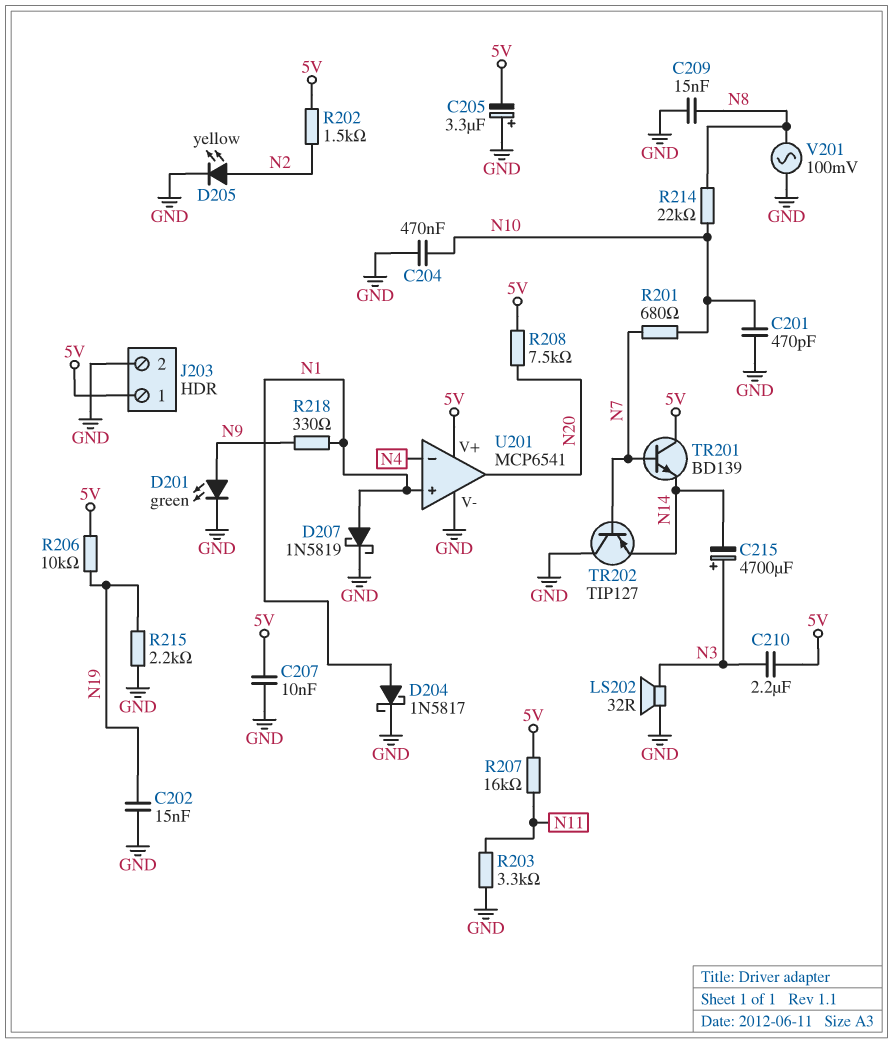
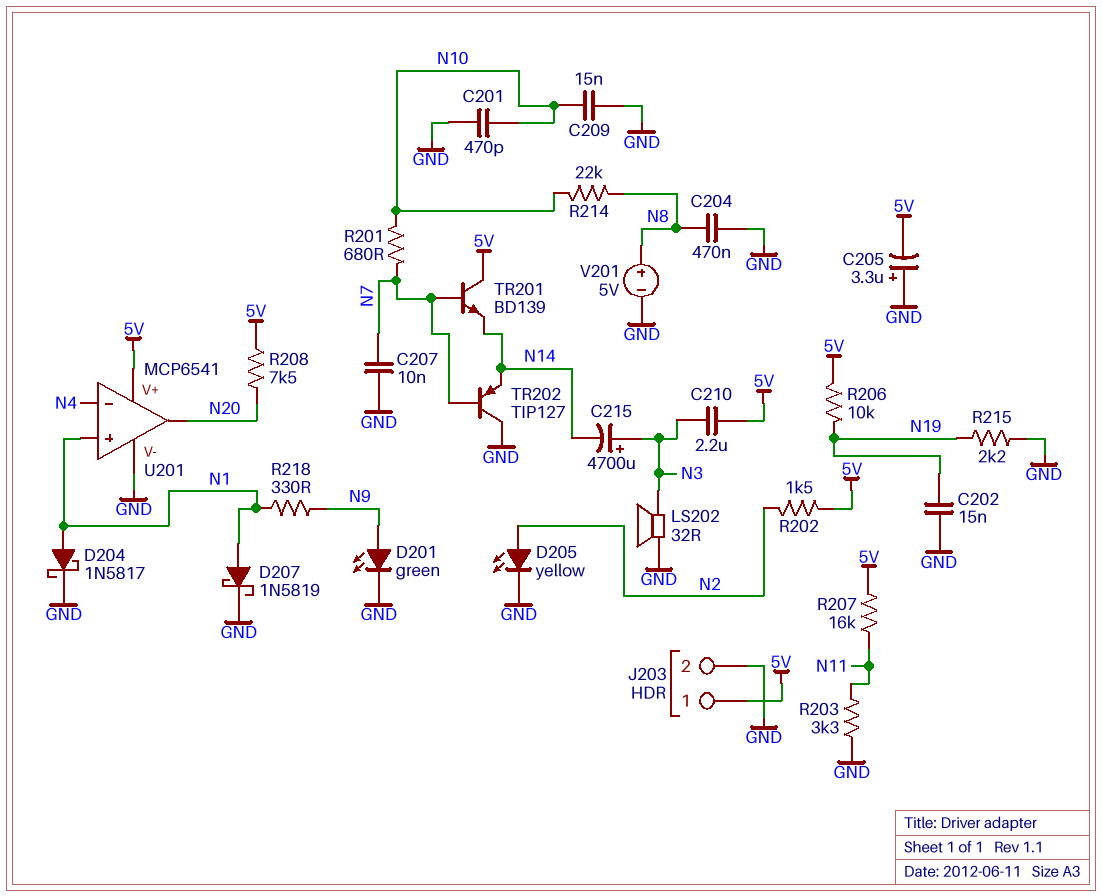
C204: 470nF (GND, N10) -> 470nF (GND, N8)
C207: 10nF (5V, GND) -> 10nF (GND, N7)
C209: 15nF (GND, N8) -> 15nF (GND, N10)
V201: AC 100mV (GND, N8) -> 5V (plus N8, minus GND)

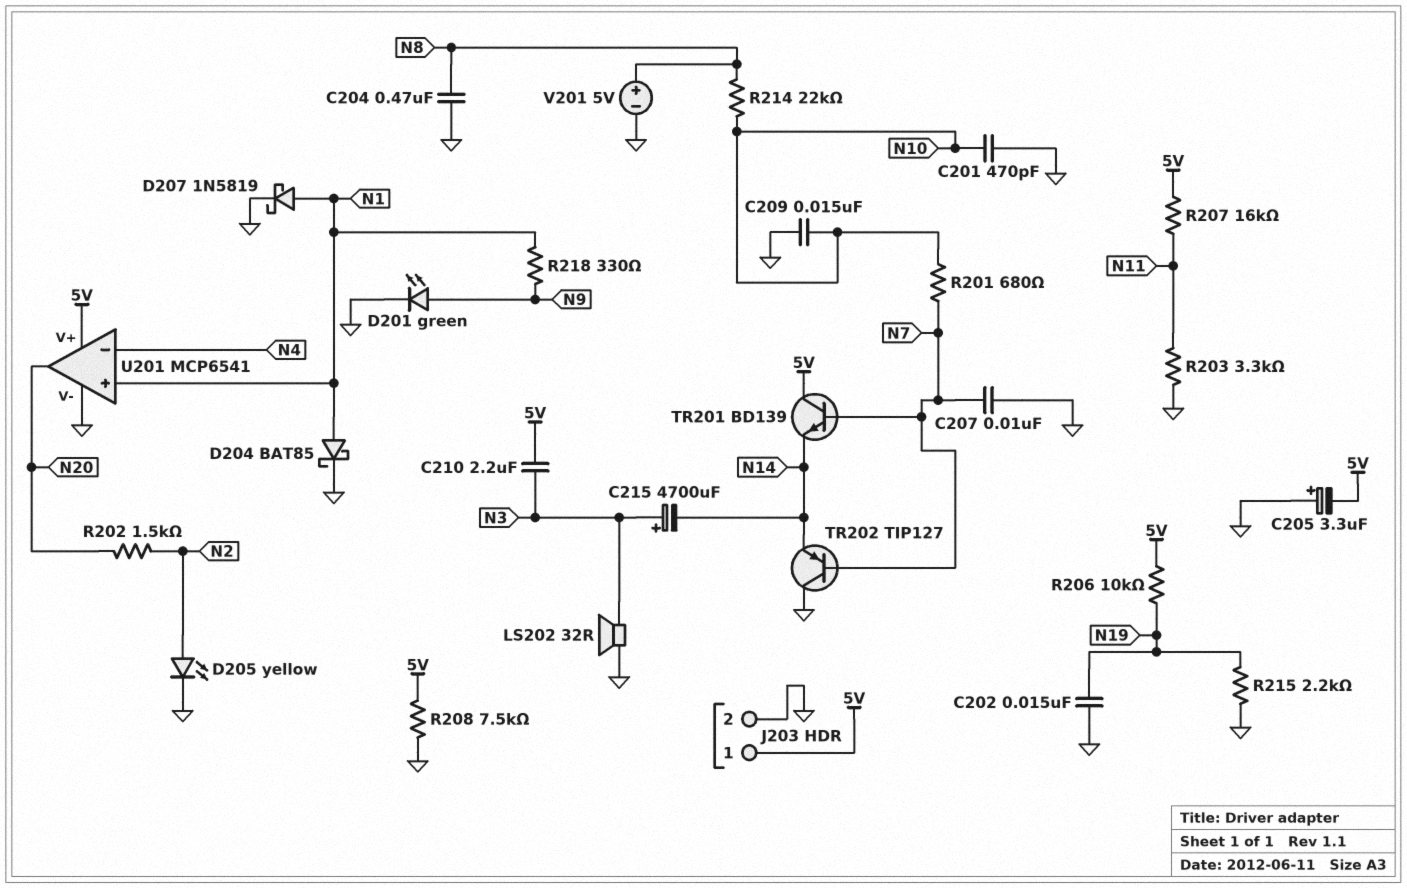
D204: schottky 1N5817 (A N1, K GND) -> schottky BAT85 (A N1, K GND)
R202: 1.5k (5V, N2) -> 1.5k (N2, N20)
R208: 7.5k (5V, N20) -> 7.5k (5V, GND)

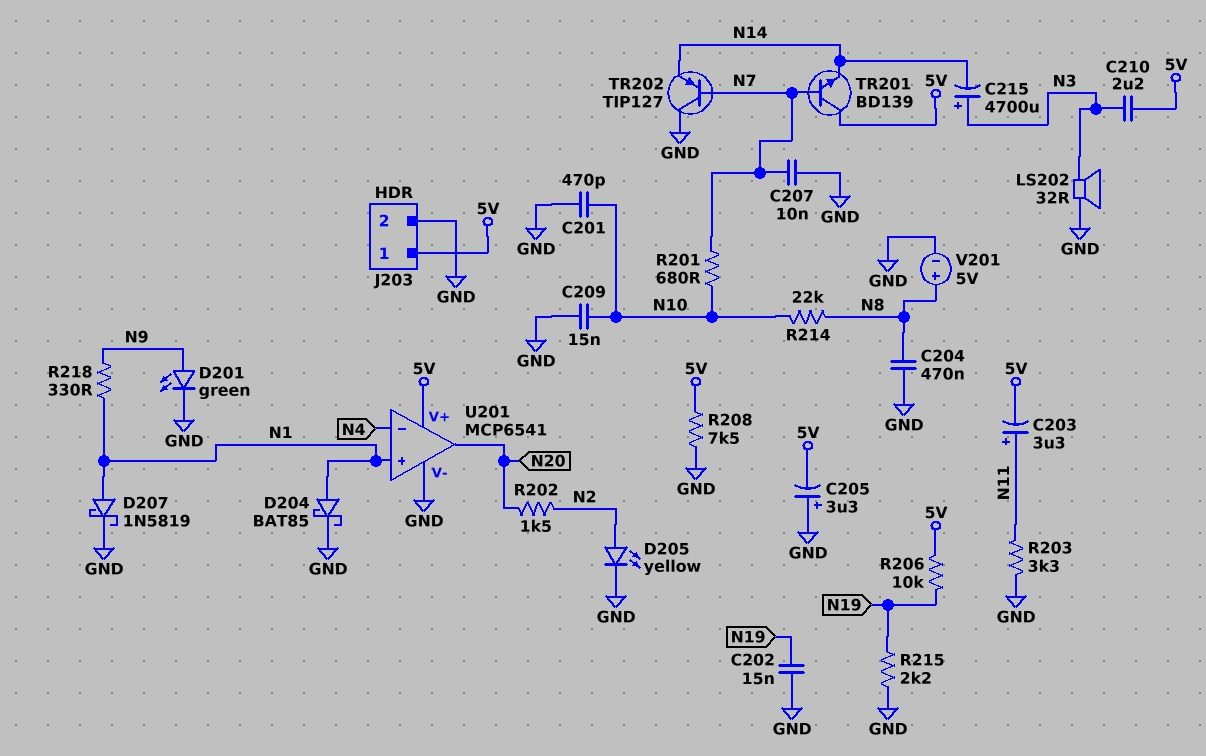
C203: none -> 3.3uF (plus N11, minus 5V)
R207: 16k (5V, N11) -> none

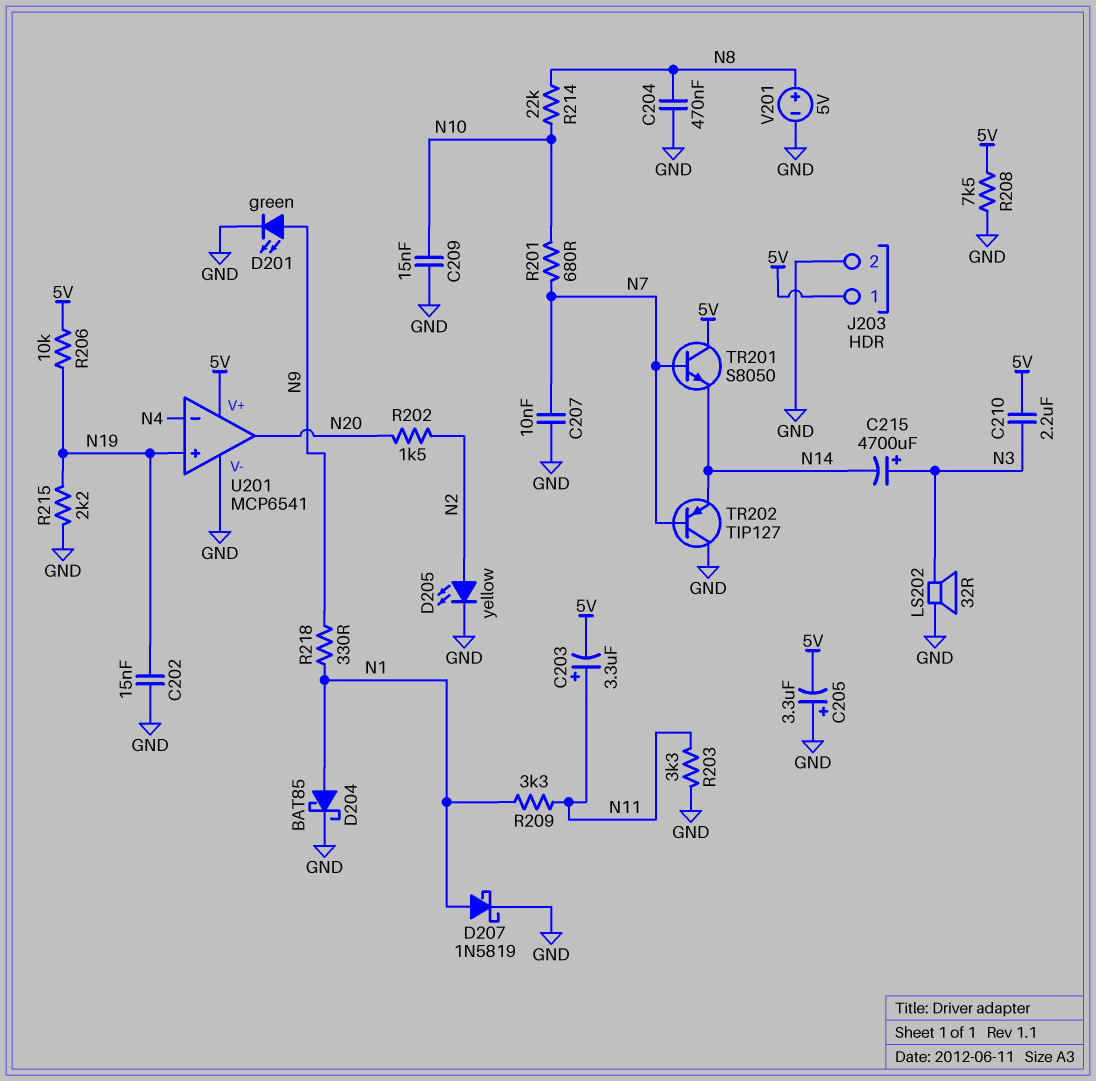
C201: 470pF (GND, N10) -> none
R209: none -> 3.3k (N1, N11)
TR201: NPN BD139 (B N7, C 5V, E N14) -> NPN S8050 (B N7, C 5V, E N14)
U201 pin in+: N1 -> N19

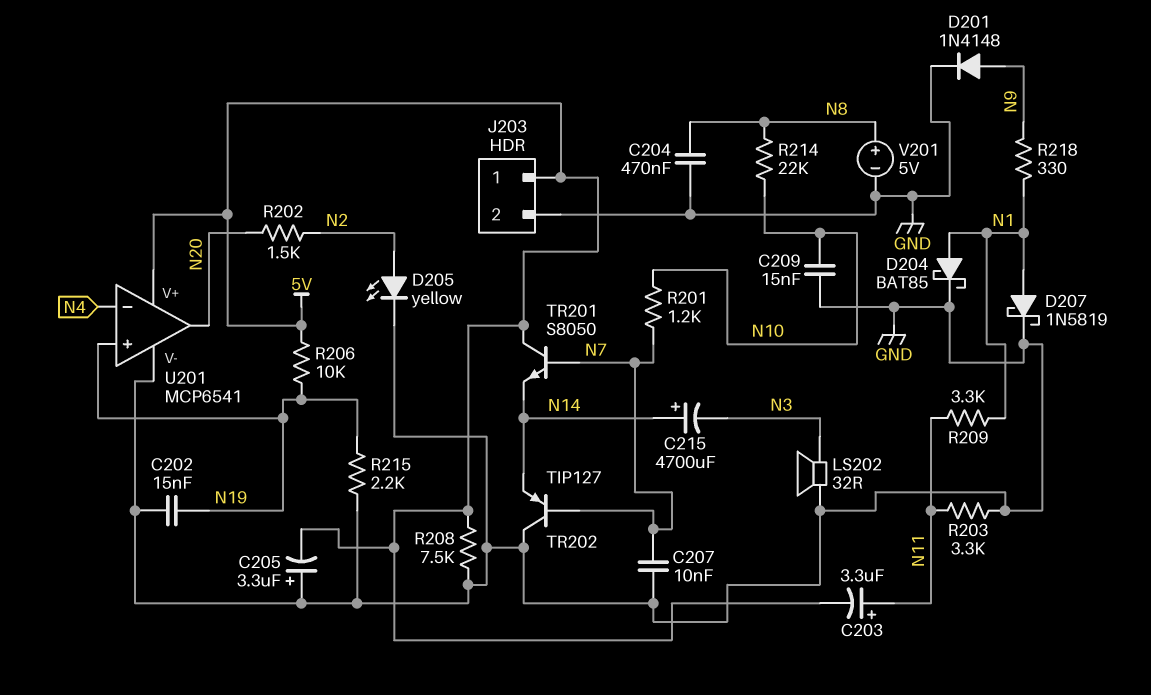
C210: 2.2uF (5V, N3) -> none
C215: 4700uF (plus N3, minus N14) -> 4700uF (plus N14, minus N3)
D201: LED green (A N9, K GND) -> diode 1N4148 (A N9, K GND)
R201: 680 (N7, N10) -> 1.2k (N7, N10)

